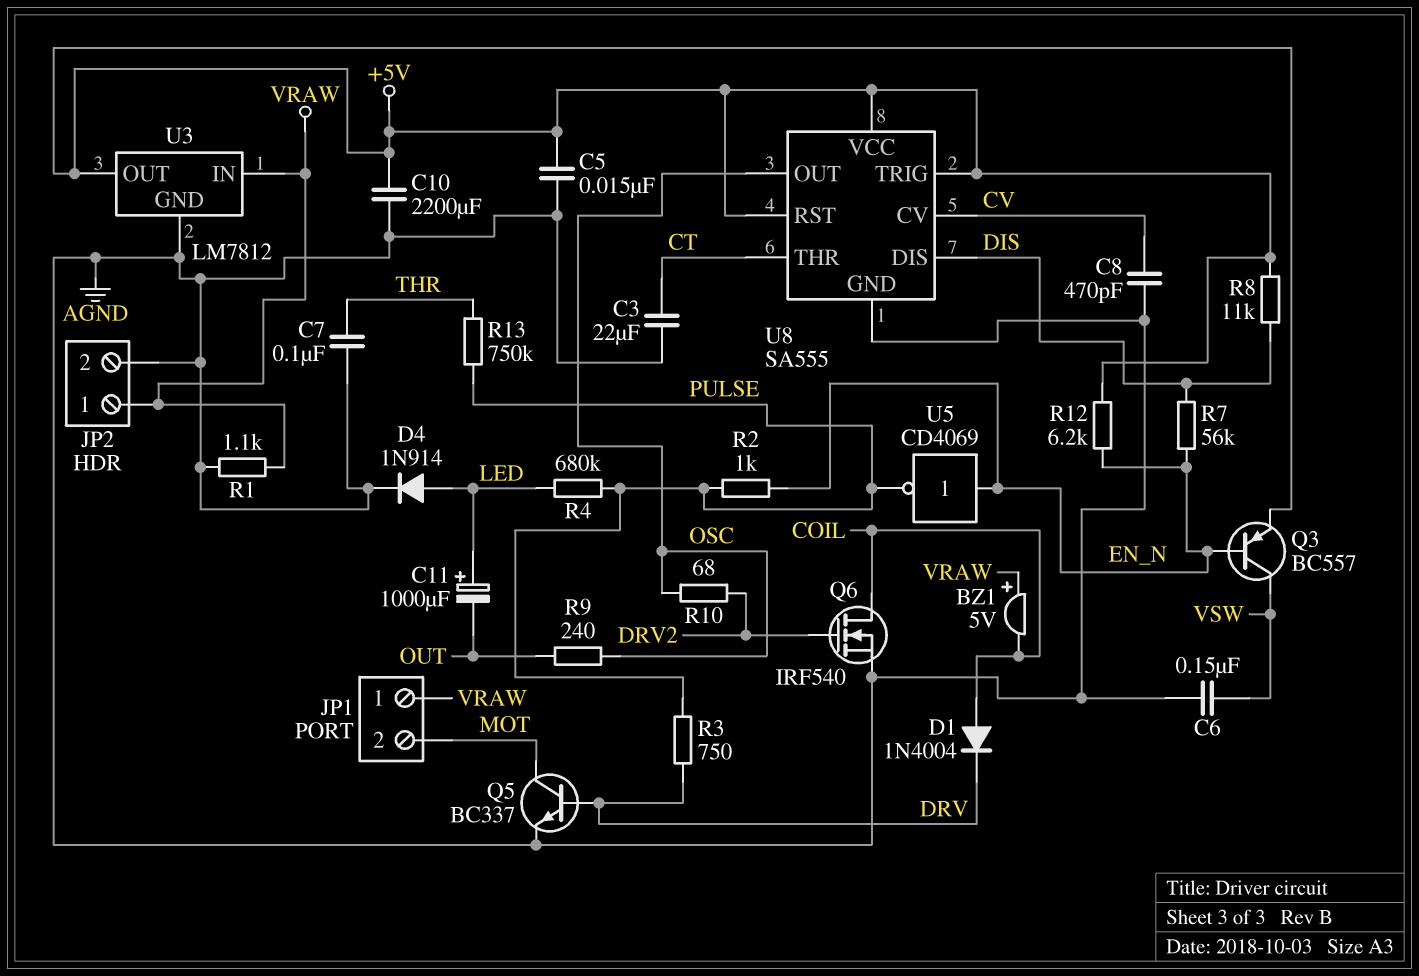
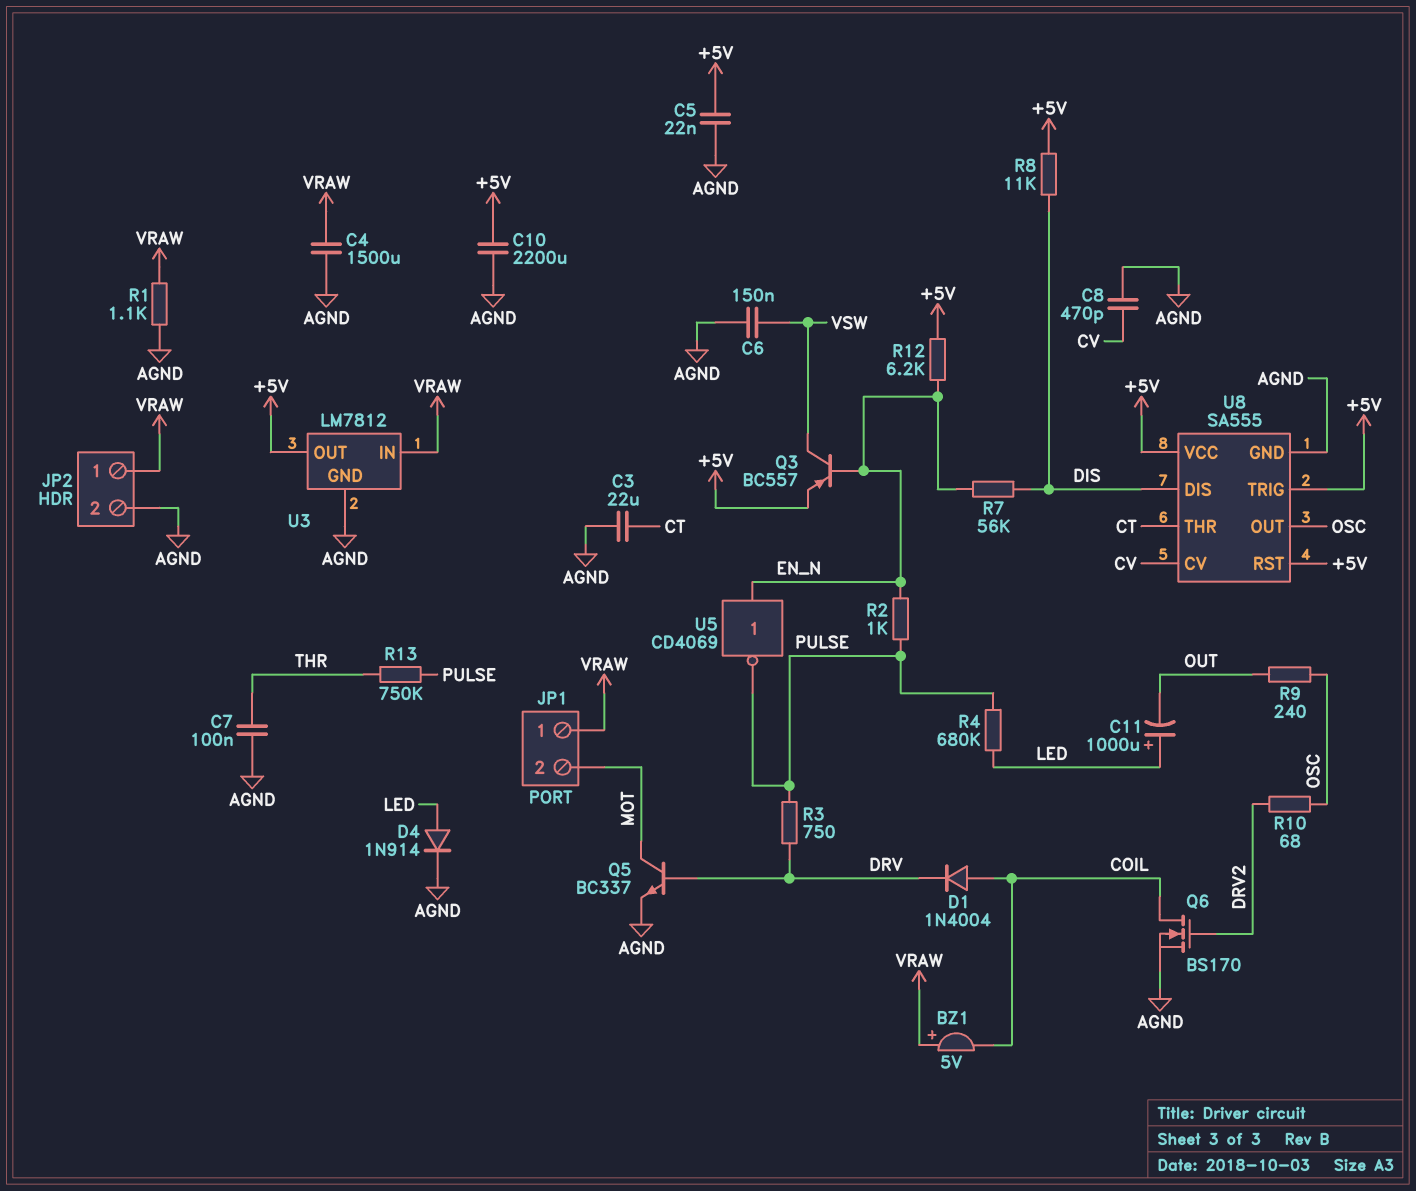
C4: none -> 1500uF (AGND, VRAW)
C5: 15nF (+5V, AGND) -> 22nF (+5V, AGND)
Q6: NMOS IRF540 (G DRV2, D COIL, S AGND) -> NMOS BS170 (G DRV2, D COIL, S AGND)

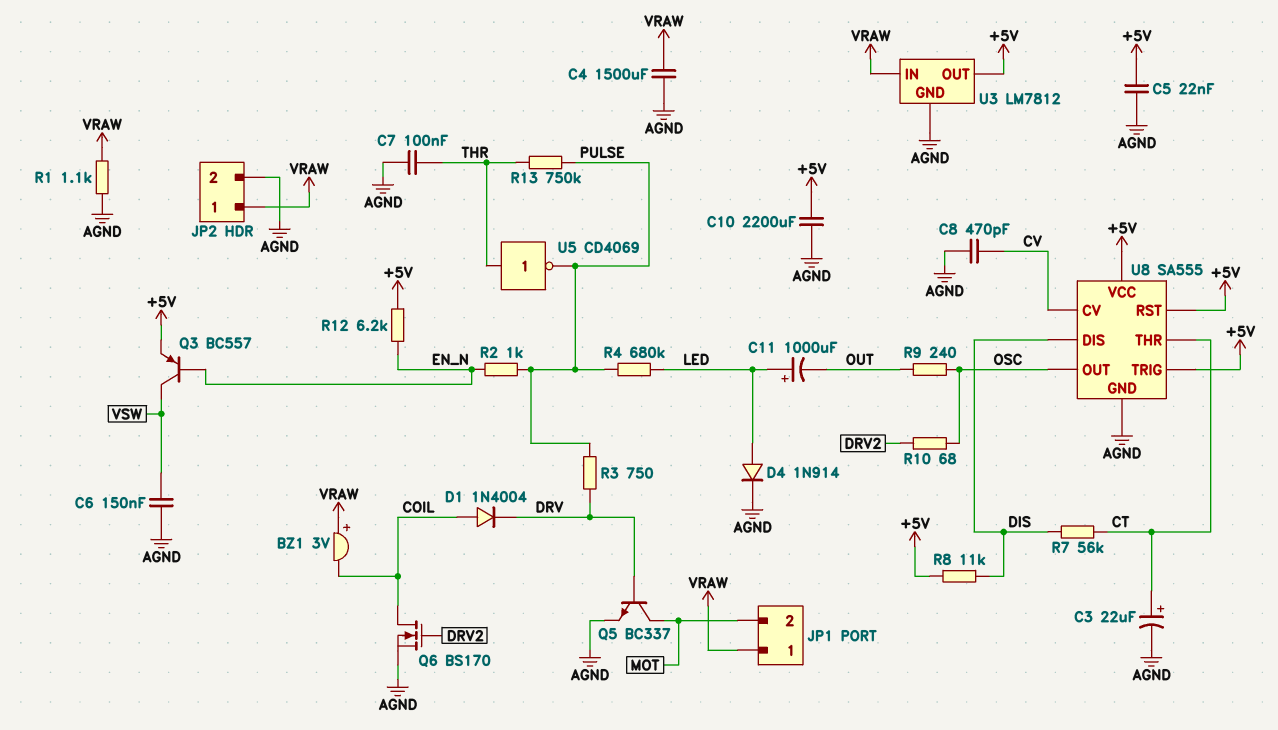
BZ1: buzzer 5V (plus VRAW, minus COIL) -> buzzer 3V (plus VRAW, minus COIL)
C3: 22uF (AGND, CT) -> 22uF (plus CT, minus AGND)
R7: 56k (DIS, EN_N) -> 56k (CT, DIS)
U5: NOT CD4069 (in EN_N, out PULSE) -> NOT CD4069 (in THR, out PULSE)

